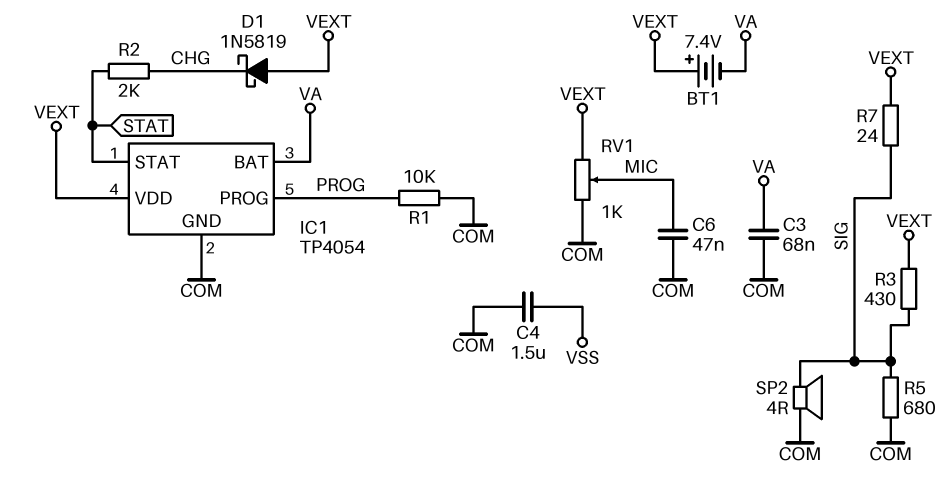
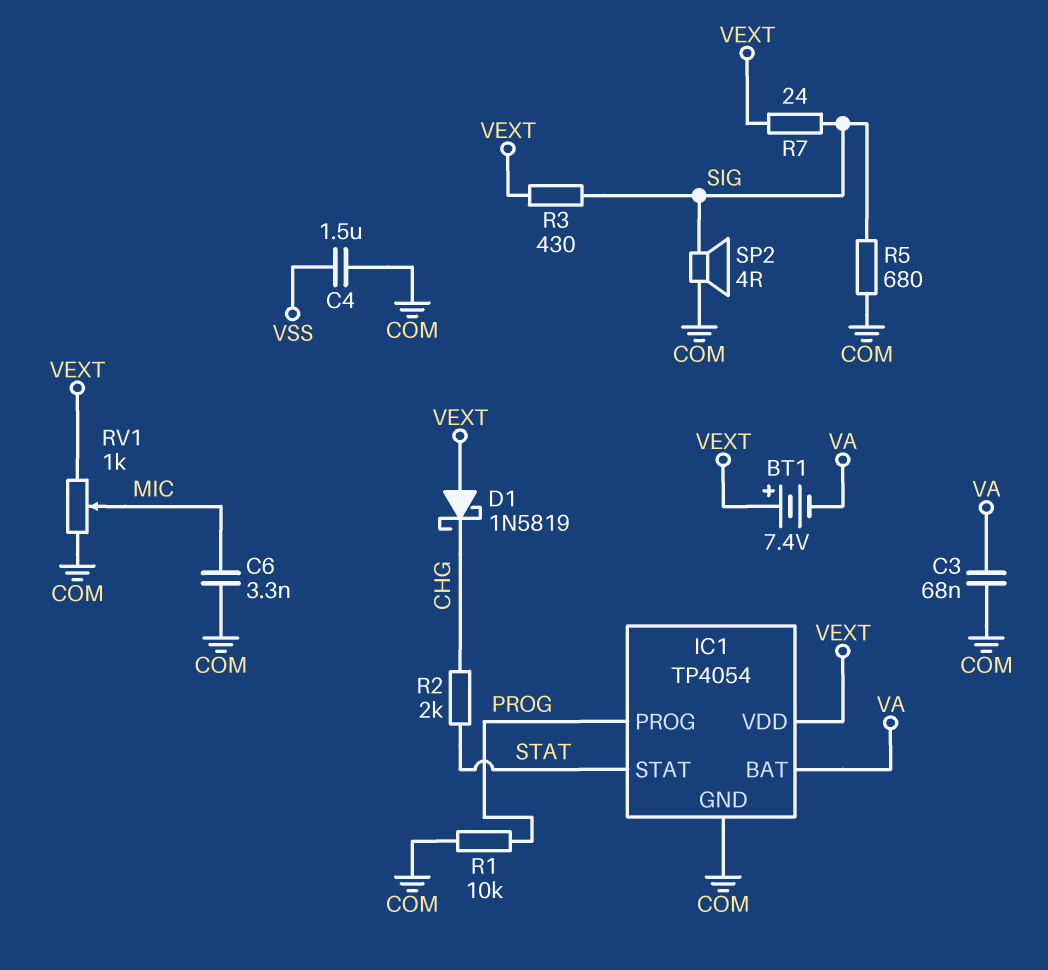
C6: 47nF (COM, MIC) -> 3.3nF (COM, MIC)

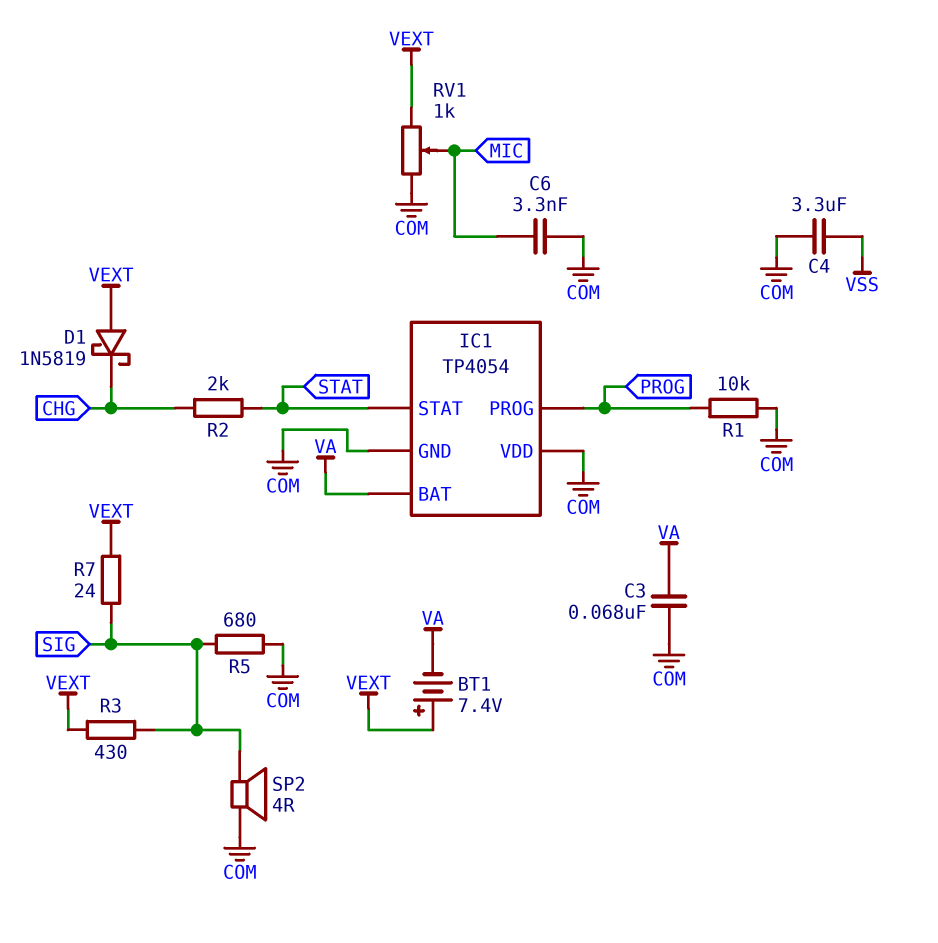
C4: 1.5uF (COM, VSS) -> 3.3uF (COM, VSS)
IC1 pin VDD: VEXT -> COM

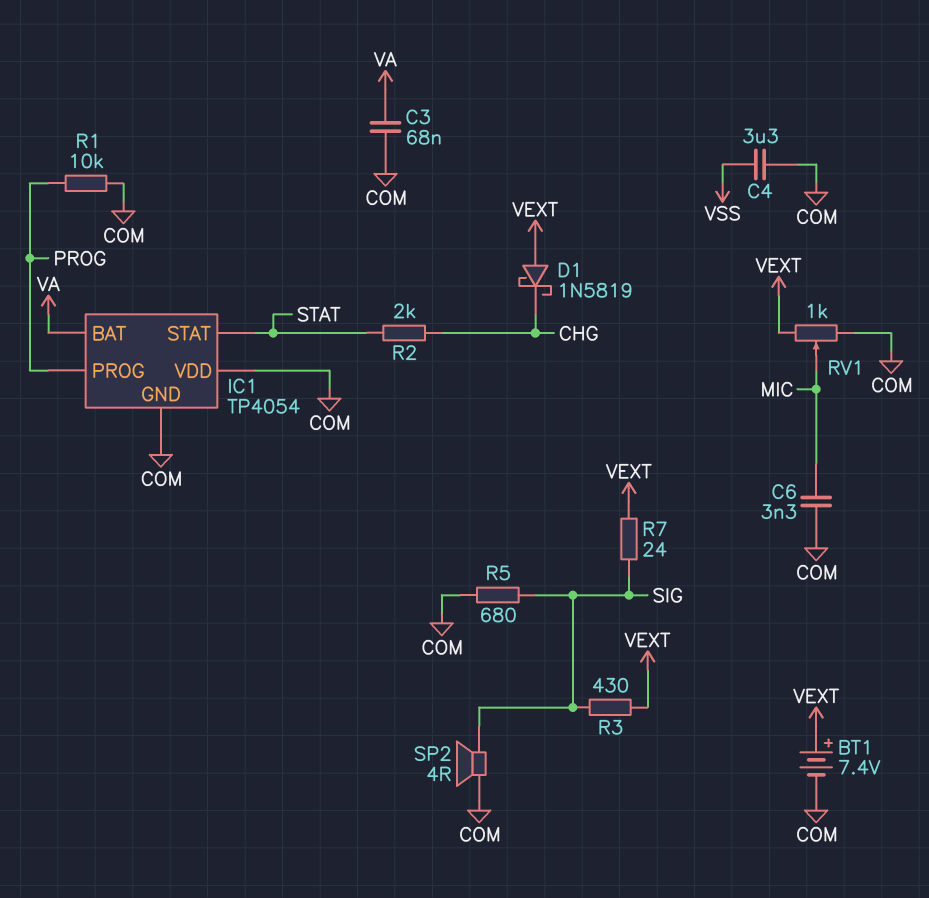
BT1: 7.4V (plus VEXT, minus VA) -> 7.4V (plus VEXT, minus COM)

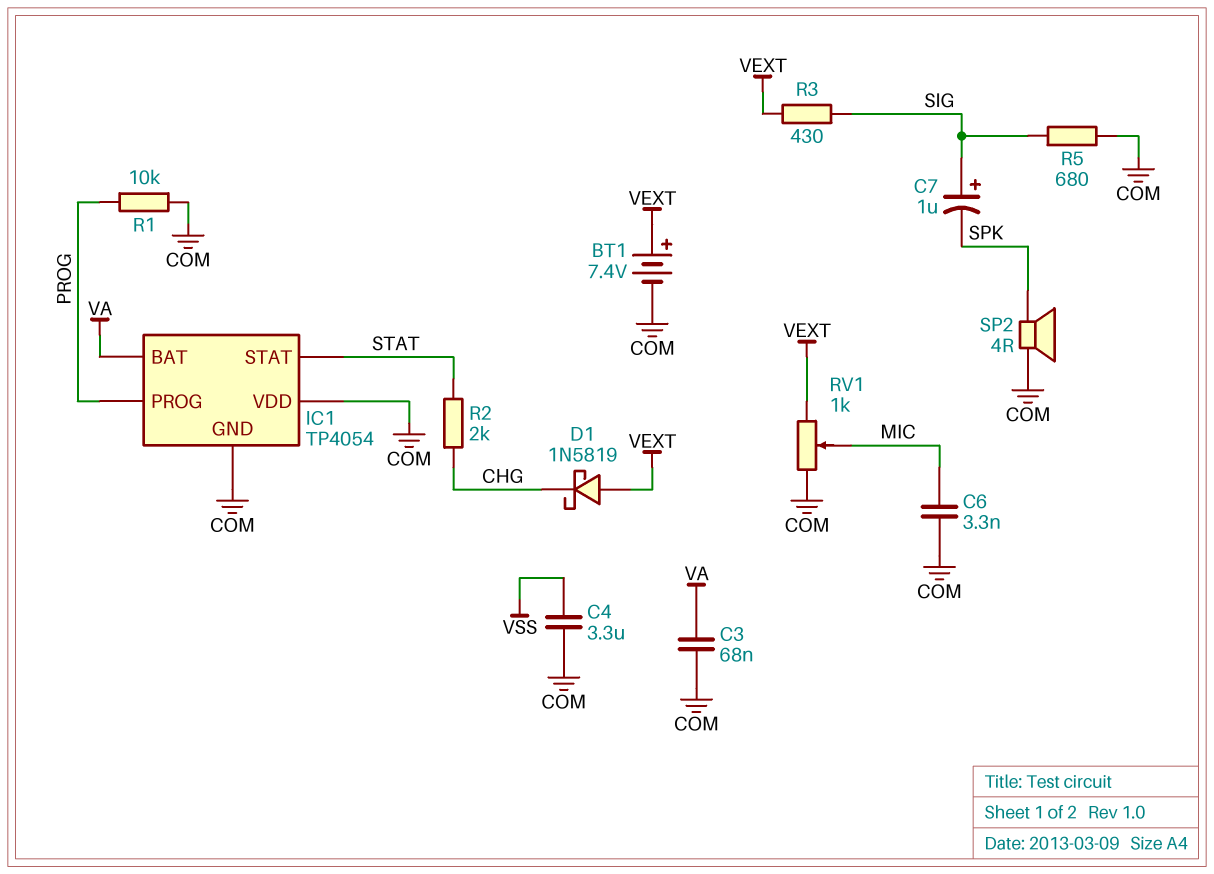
C7: none -> 1uF (plus SIG, minus SPK)
R7: 24 (SIG, VEXT) -> none
SP2: speaker 4R (COM, SIG) -> speaker 4R (COM, SPK)

